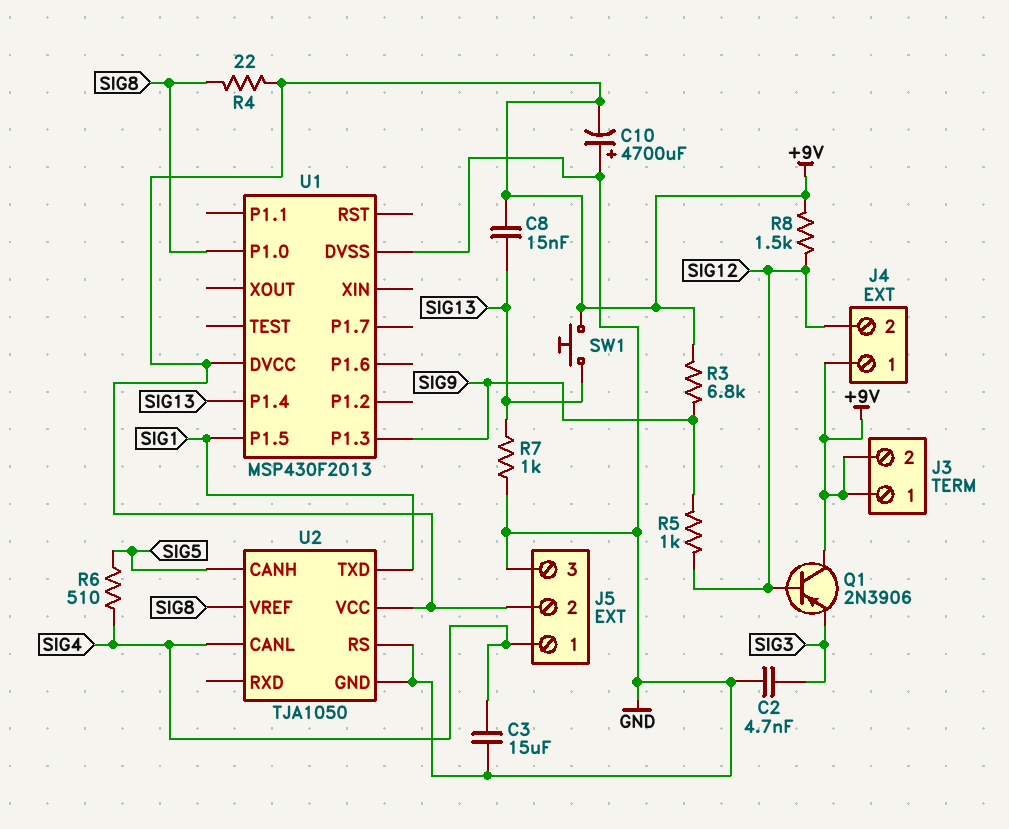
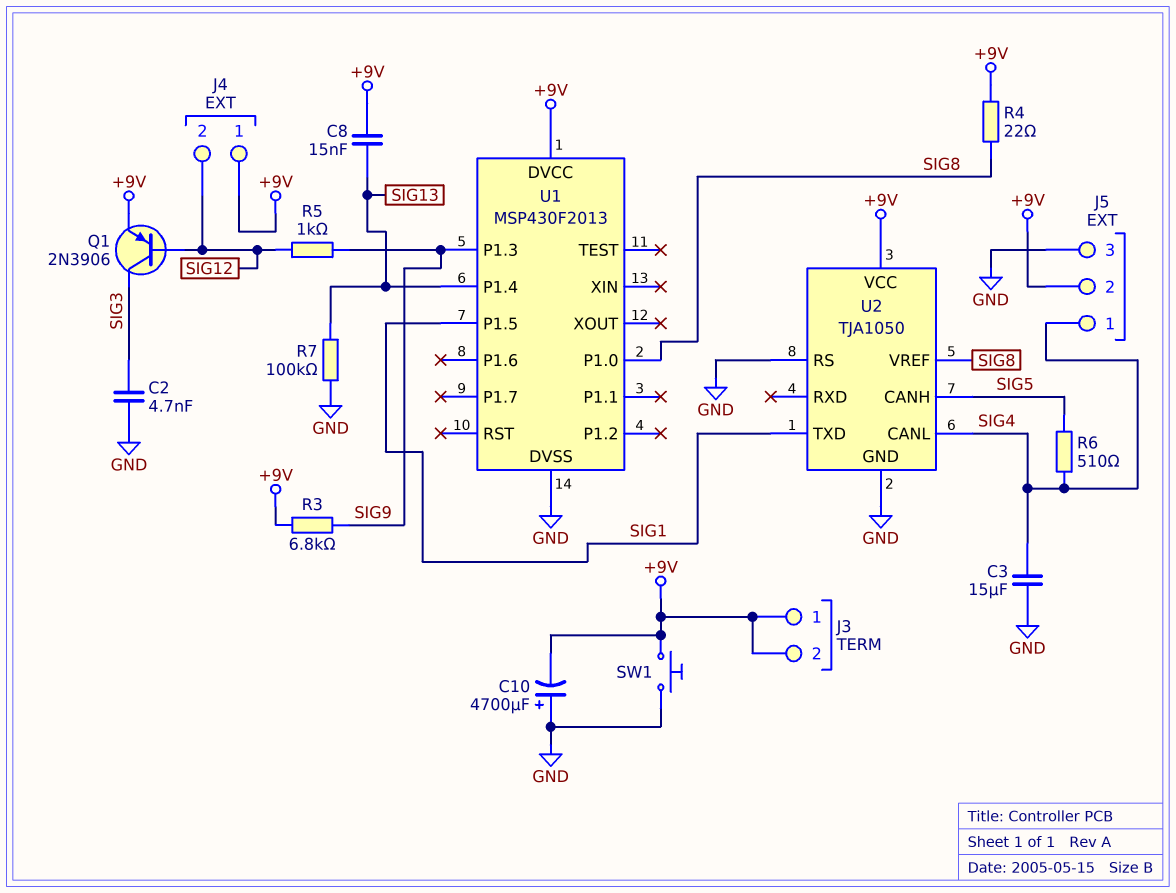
Q1: PNP 2N3906 (B SIG12, C +9V, E SIG3) -> PNP 2N3906 (B SIG12, C SIG3, E +9V)
R7: 1k (GND, SIG13) -> 100k (GND, SIG13)
R8: 1.5k (+9V, SIG12) -> none
SW1: button (+9V, SIG13) -> button (+9V, GND)

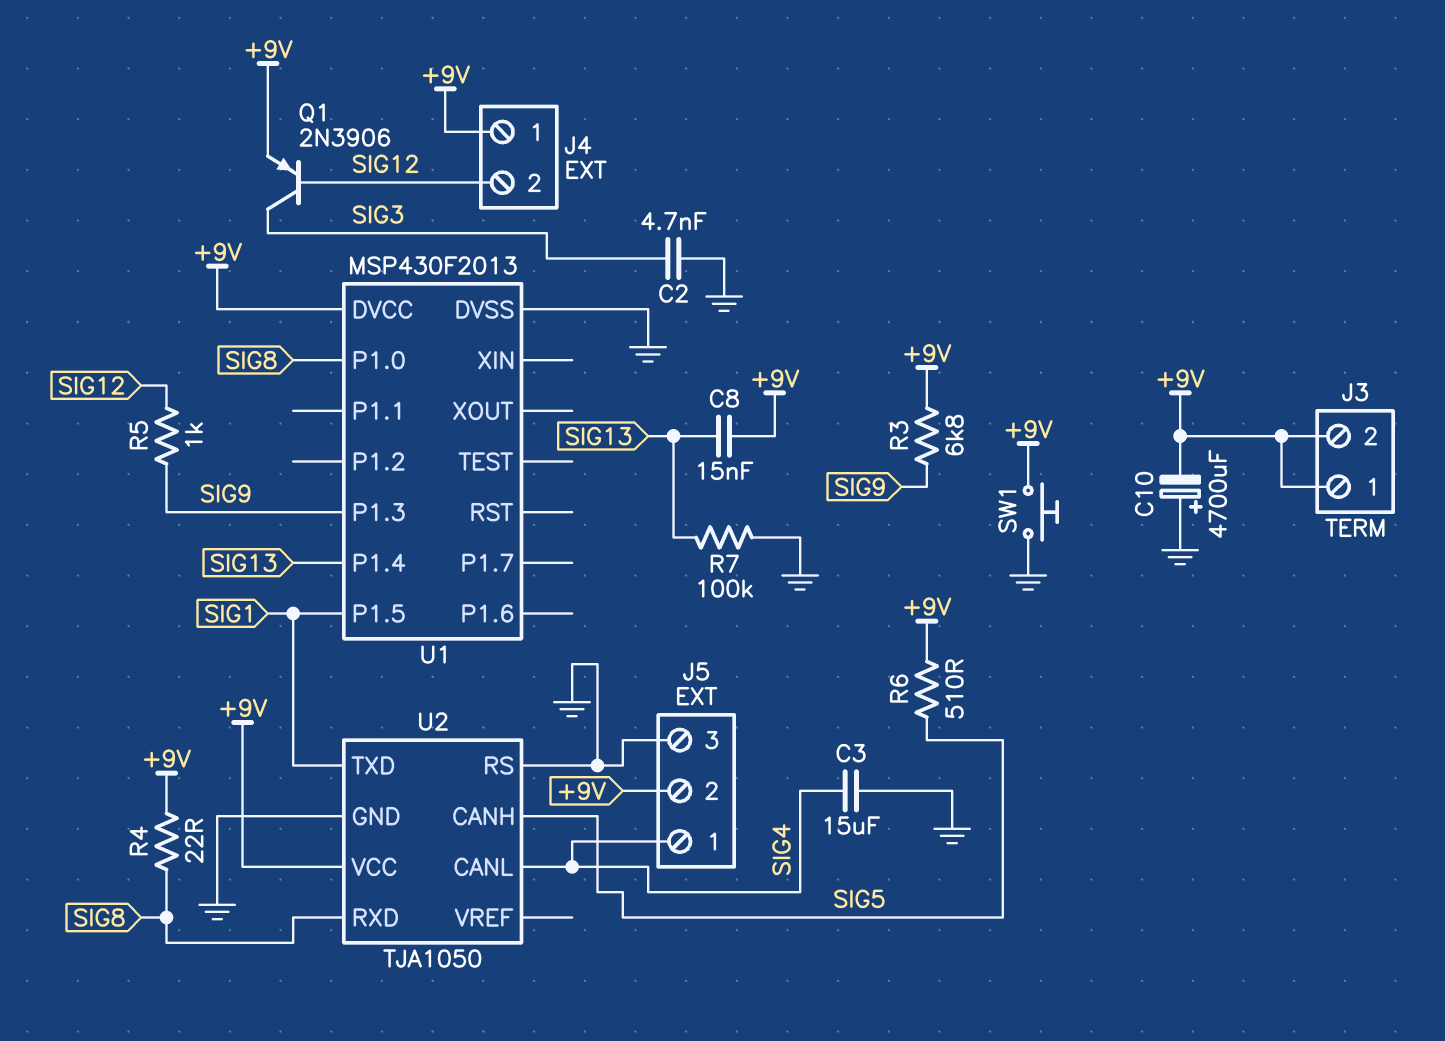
R6: 510 (SIG4, SIG5) -> 510 (+9V, SIG5)
U2 pin RXD: none -> SIG8
U2 pin VREF: SIG8 -> none

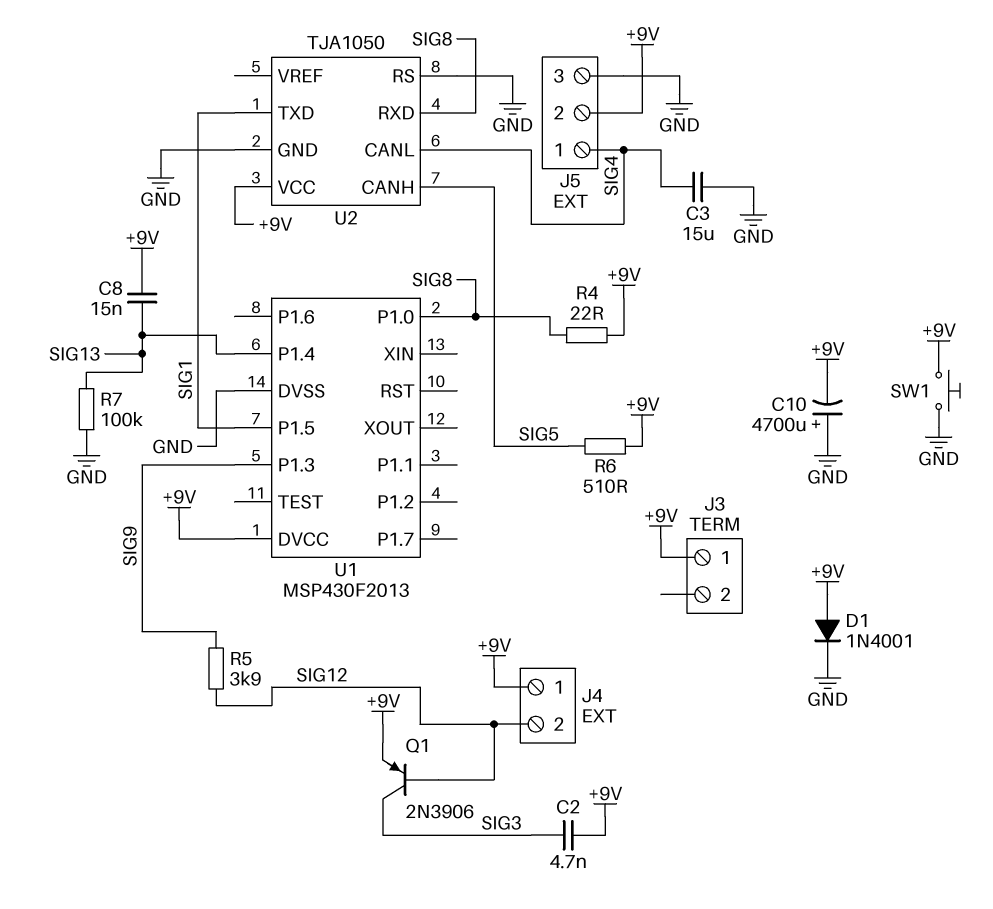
C2: 4.7nF (GND, SIG3) -> 4.7nF (+9V, SIG3)
D1: none -> diode 1N4001 (A +9V, K GND)
J3 pin 2: +9V -> none
R3: 6.8k (+9V, SIG9) -> none
R5: 1k (SIG9, SIG12) -> 3.9k (SIG9, SIG12)

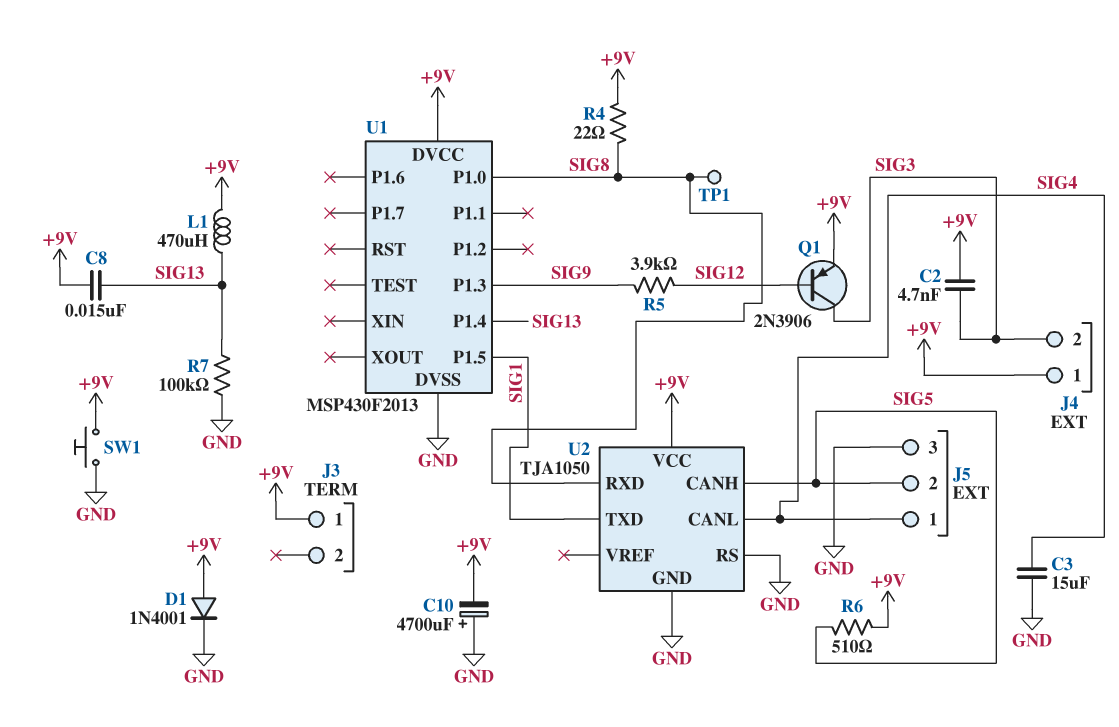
J4 pin 2: SIG12 -> SIG3
J5 pin 2: +9V -> SIG5
L1: none -> 470uH (+9V, SIG13)
TP1: none -> test point (SIG8)

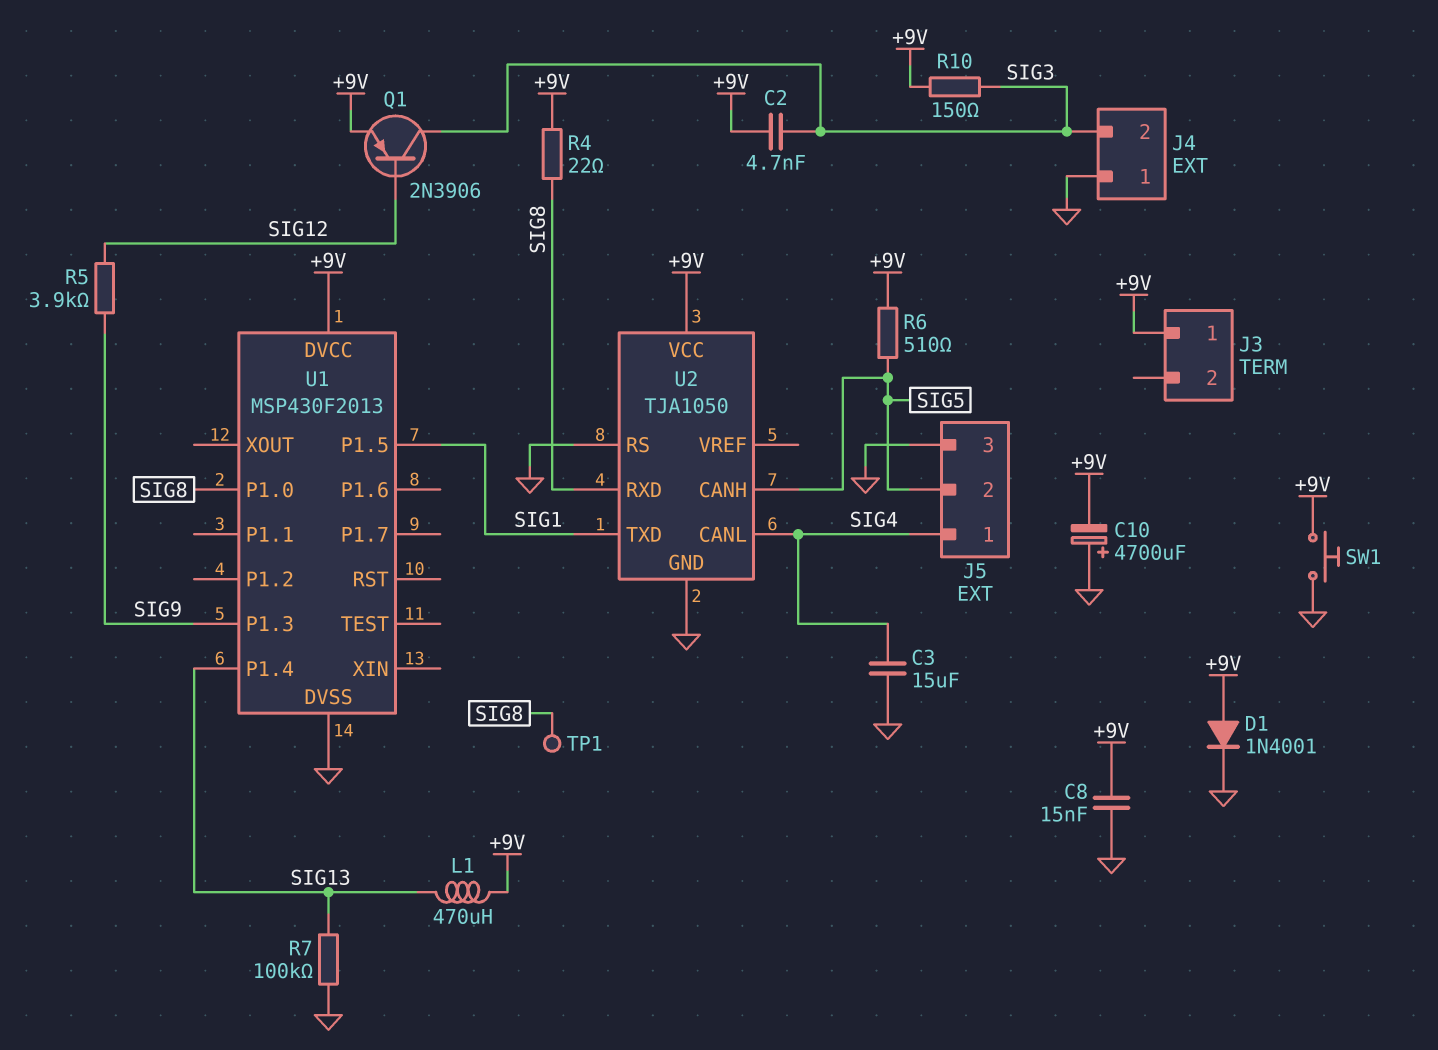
C8: 15nF (+9V, SIG13) -> 15nF (+9V, GND)
J4 pin 1: +9V -> GND
R10: none -> 150 (+9V, SIG3)

